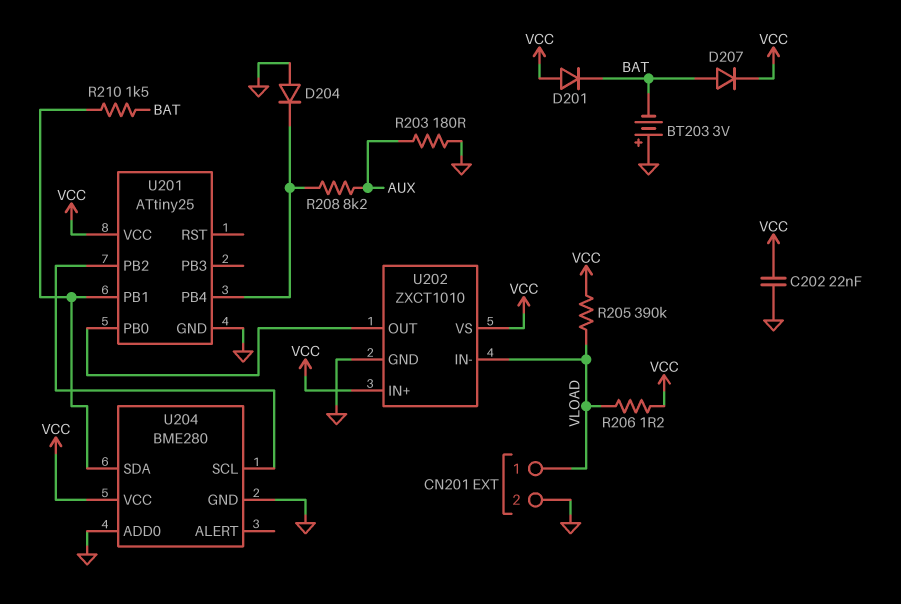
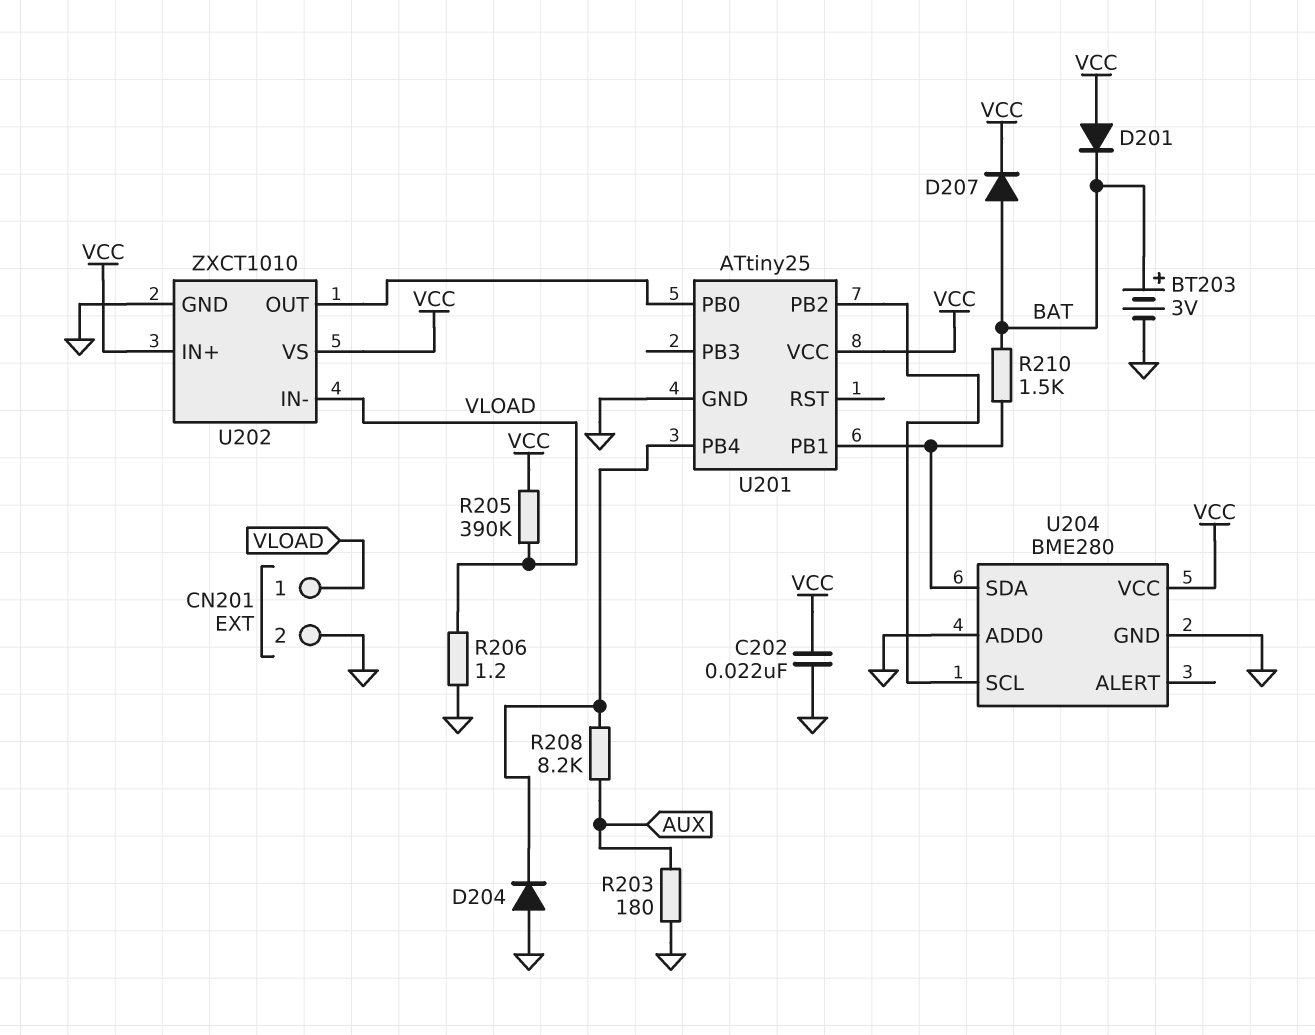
BT203: 3V (plus GND, minus BAT) -> 3V (plus BAT, minus GND)
R206: 1.2 (VCC, VLOAD) -> 1.2 (GND, VLOAD)

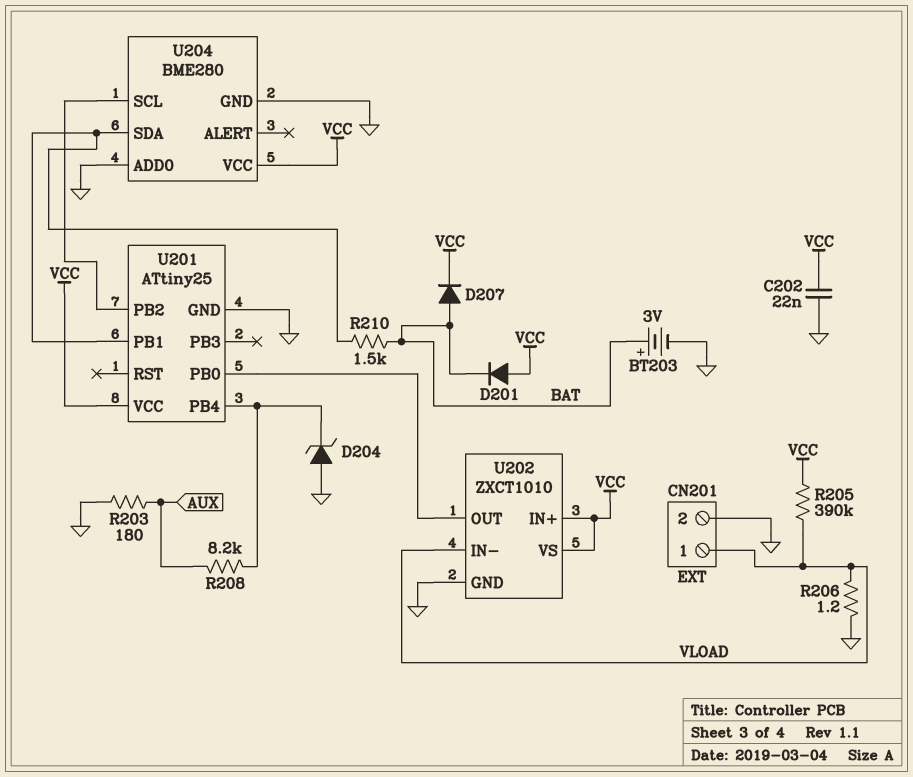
D204: diode (A GND, K U201/PB4) -> zener (A GND, K U201/PB4)

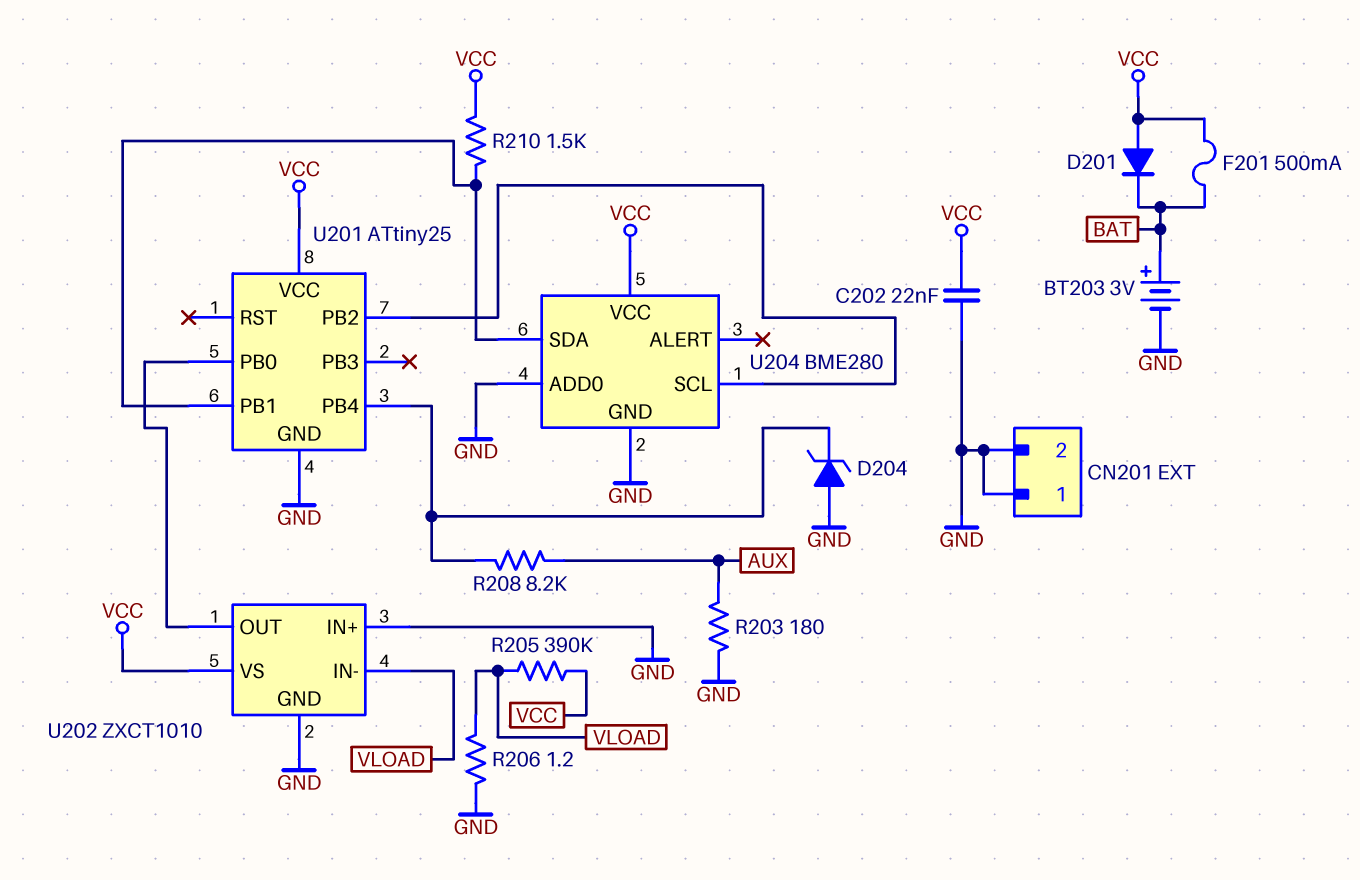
CN201 pin 1: VLOAD -> GND
D207: diode (A BAT, K VCC) -> none
F201: none -> 500mA (BAT, VCC)
R210: 1.5k (BAT, U201/PB1) -> 1.5k (U201/PB1, VCC)
U202 pin IN+: VCC -> GND

